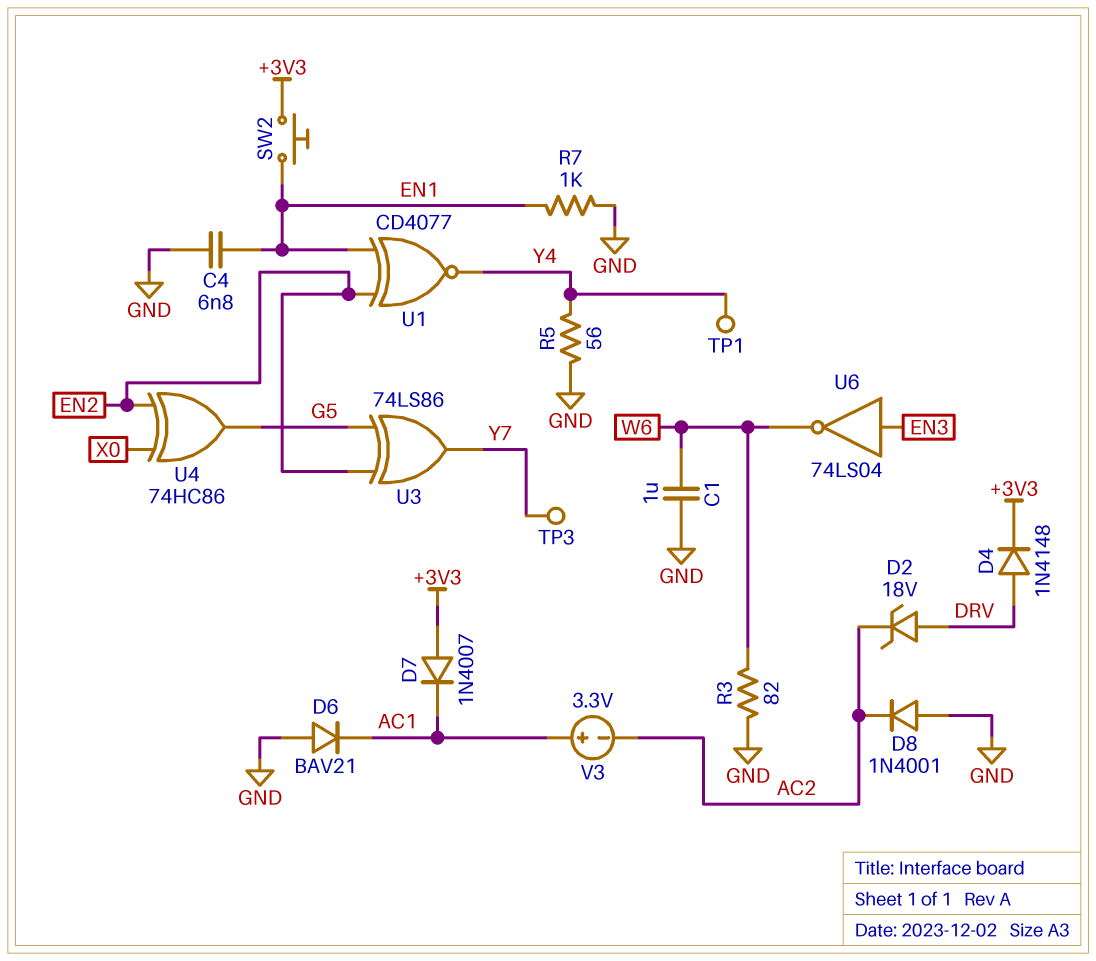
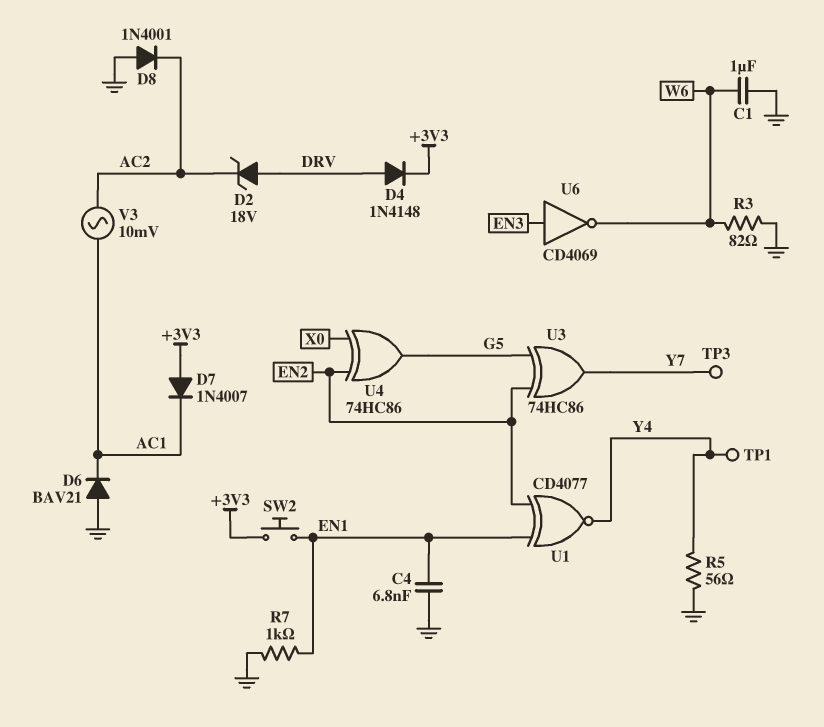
U3: XOR 74LS86 (in EN2, in G5, out Y7) -> XOR 74HC86 (in EN2, in G5, out Y7)
U6: NOT 74LS04 (in EN3, out W6) -> NOT CD4069 (in EN3, out W6)
V3: 3.3V (plus AC1, minus AC2) -> AC 10mV (AC1, AC2)

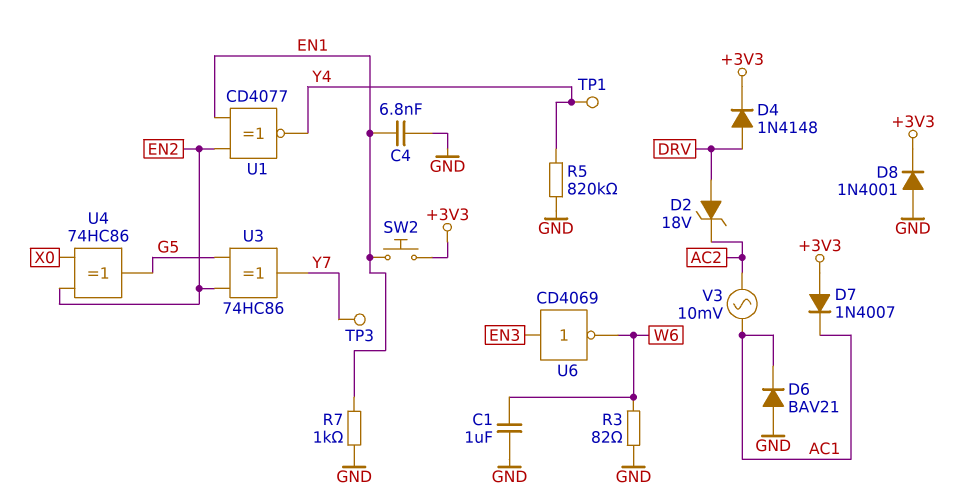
D8: diode 1N4001 (A GND, K AC2) -> diode 1N4001 (A GND, K +3V3)
R5: 56 (GND, Y4) -> 820k (GND, Y4)

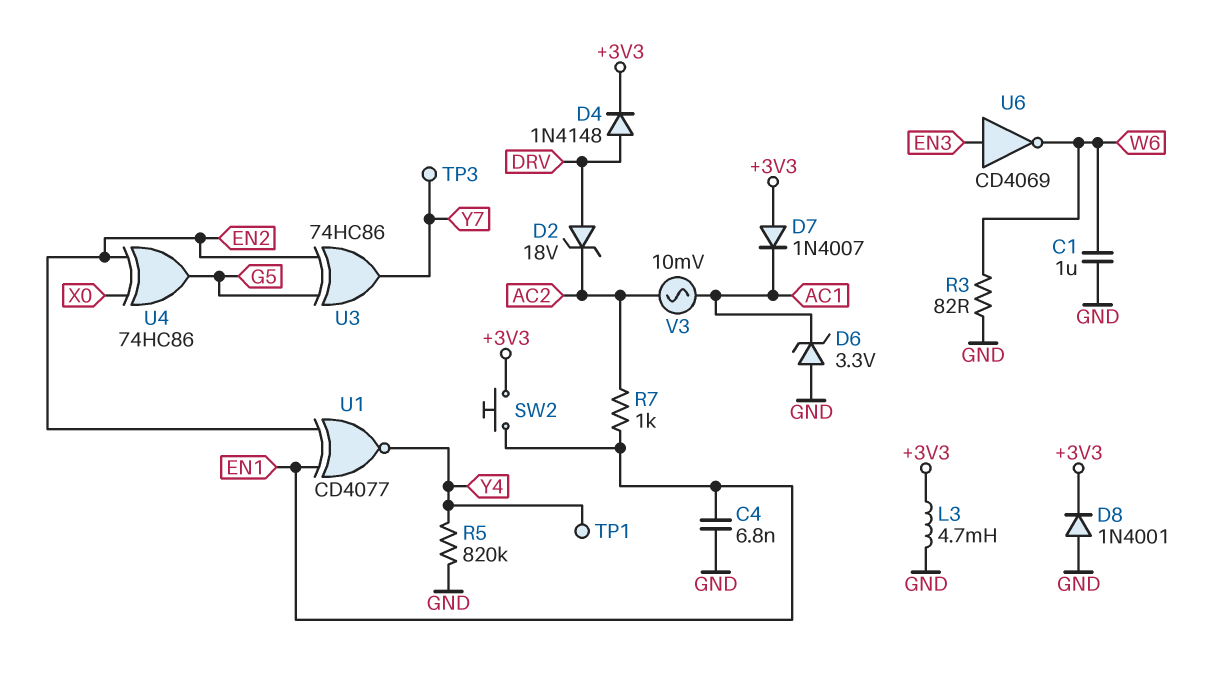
D6: diode BAV21 (A GND, K AC1) -> zener 3.3V (A GND, K AC1)
L3: none -> 4.7mH (+3V3, GND)
R7: 1k (EN1, GND) -> 1k (AC2, EN1)

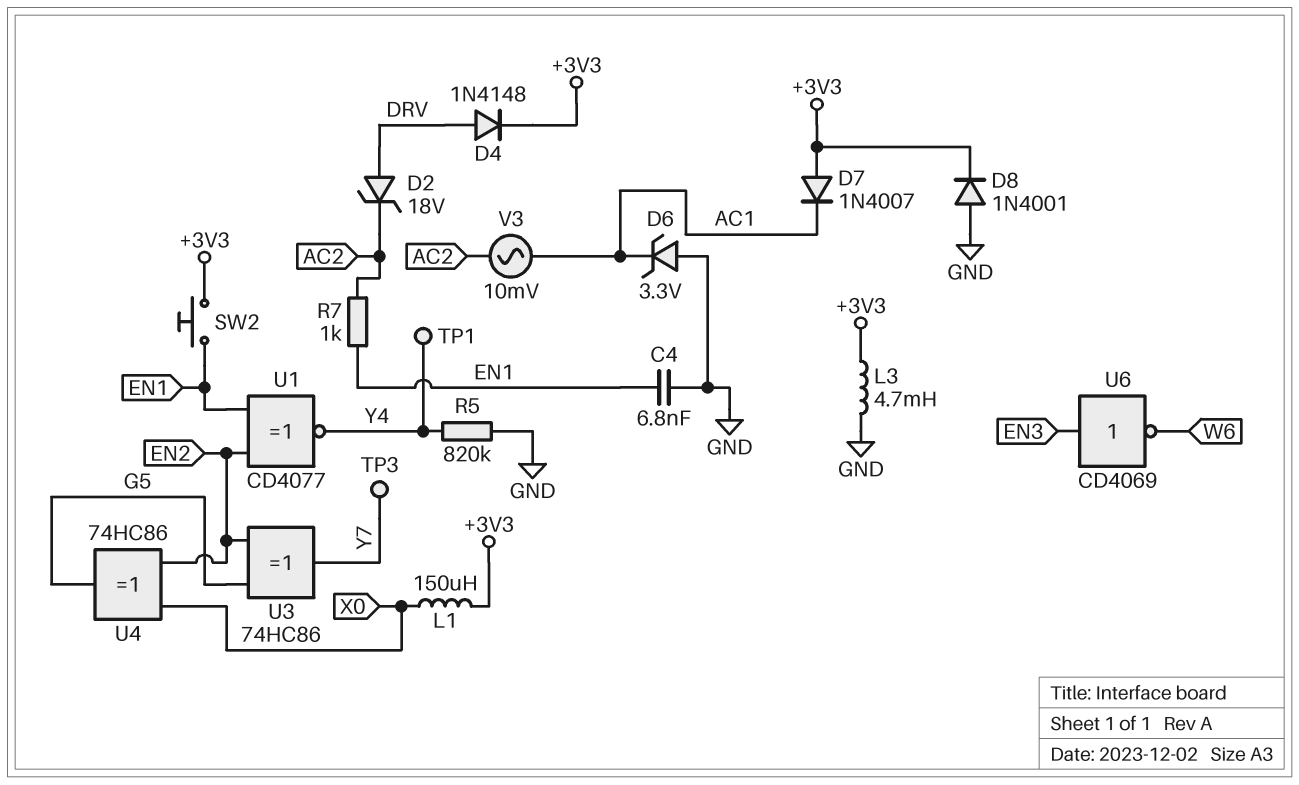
C1: 1uF (GND, W6) -> none
L1: none -> 150uH (+3V3, X0)
R3: 82 (GND, W6) -> none

